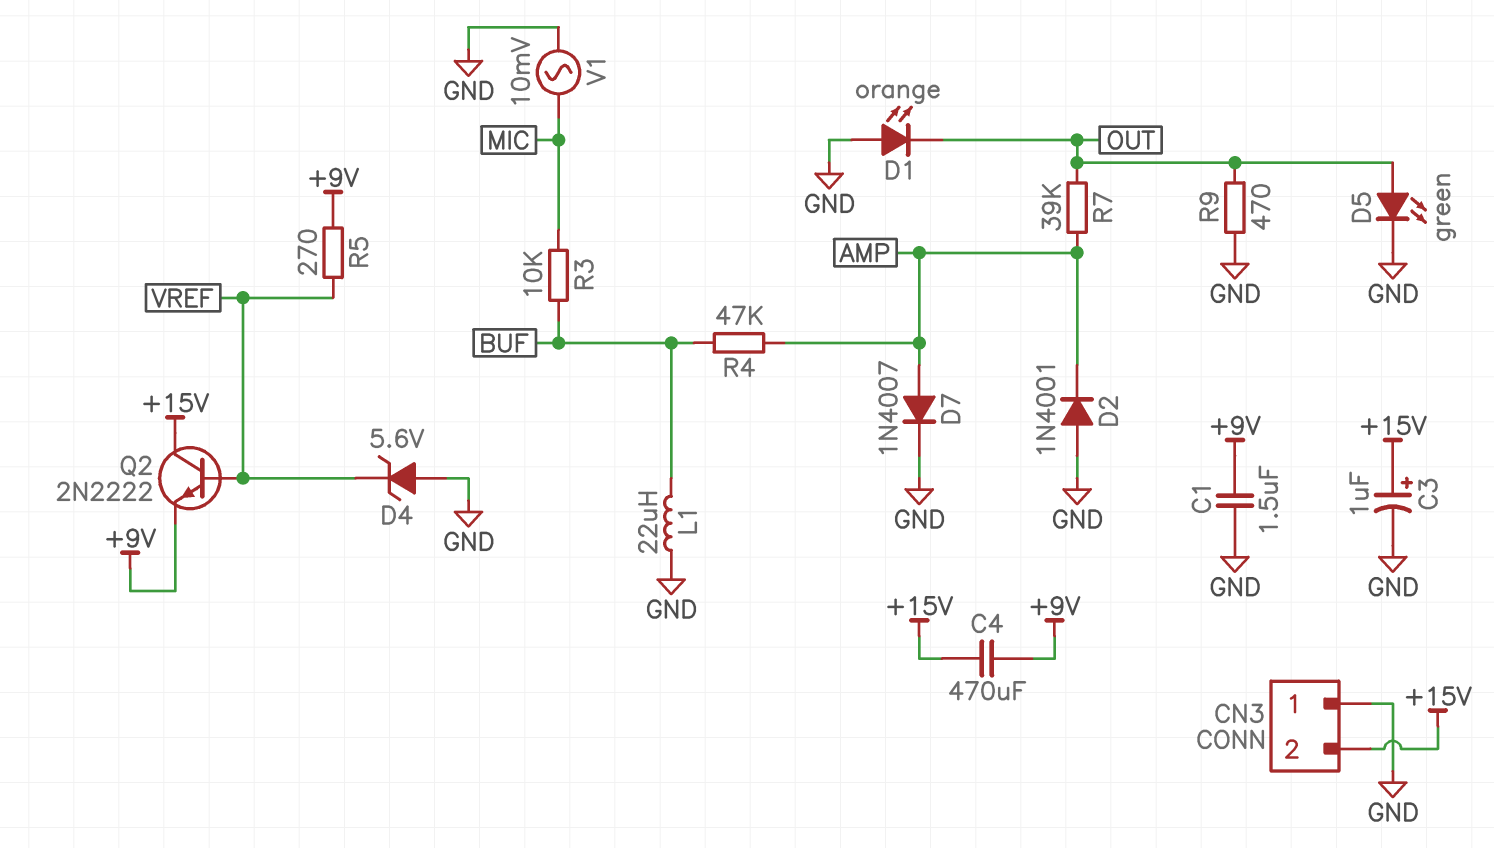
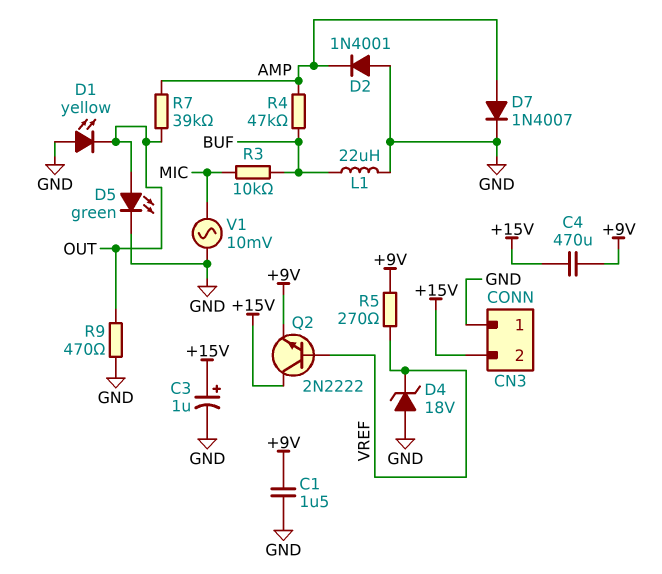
D1: LED orange (A GND, K OUT) -> LED yellow (A GND, K OUT)
D4: zener 5.6V (A GND, K VREF) -> zener 18V (A GND, K VREF)

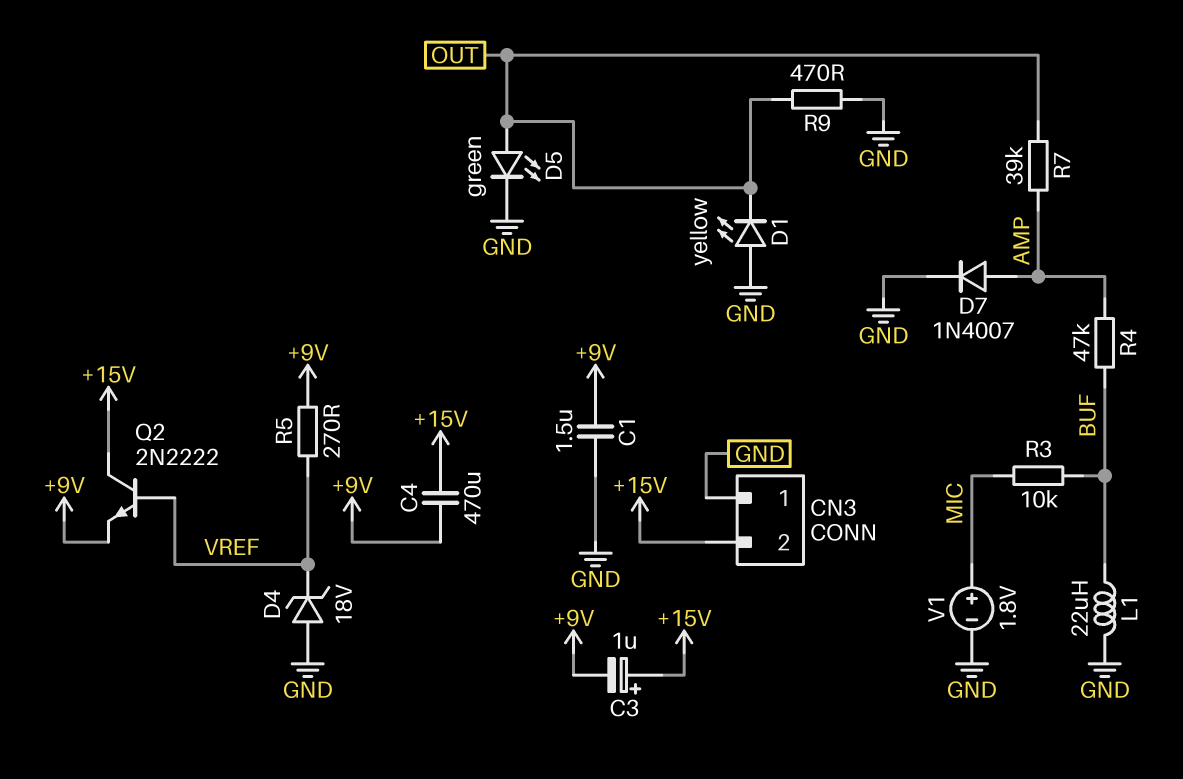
C3: 1uF (plus +15V, minus GND) -> 1uF (plus +15V, minus +9V)
D2: diode 1N4001 (A GND, K AMP) -> none
V1: AC 10mV (GND, MIC) -> 1.8V (plus MIC, minus GND)

